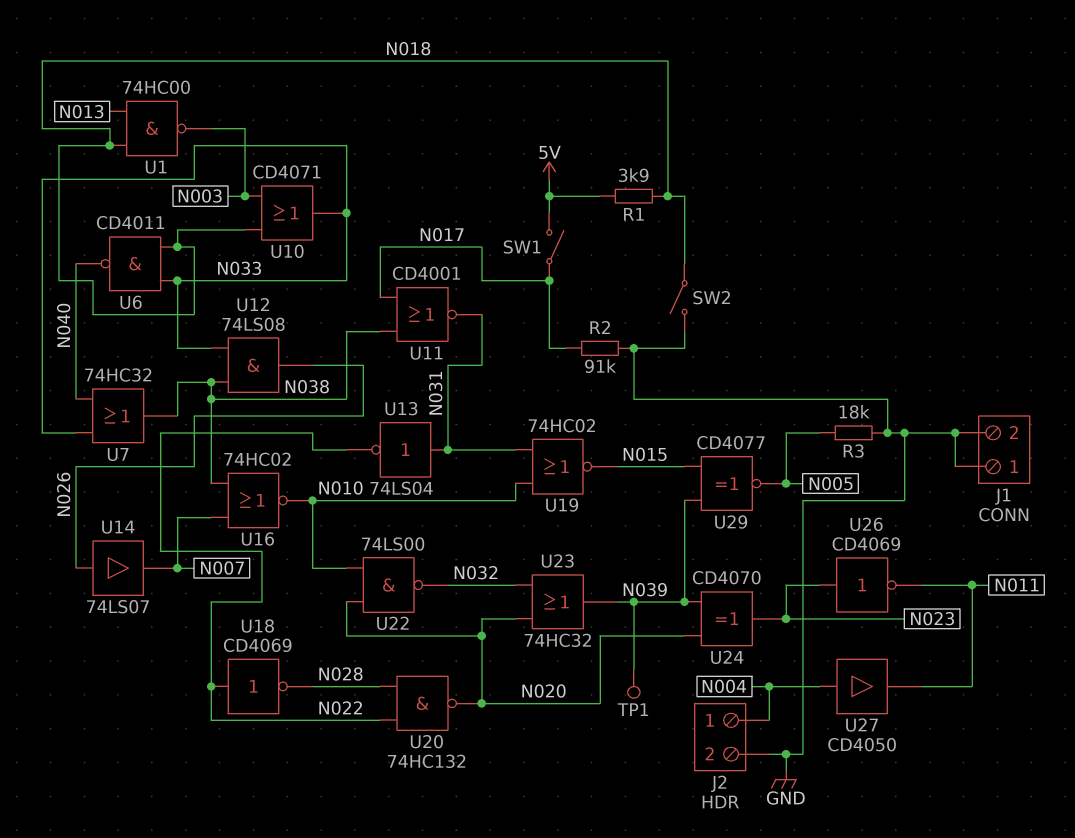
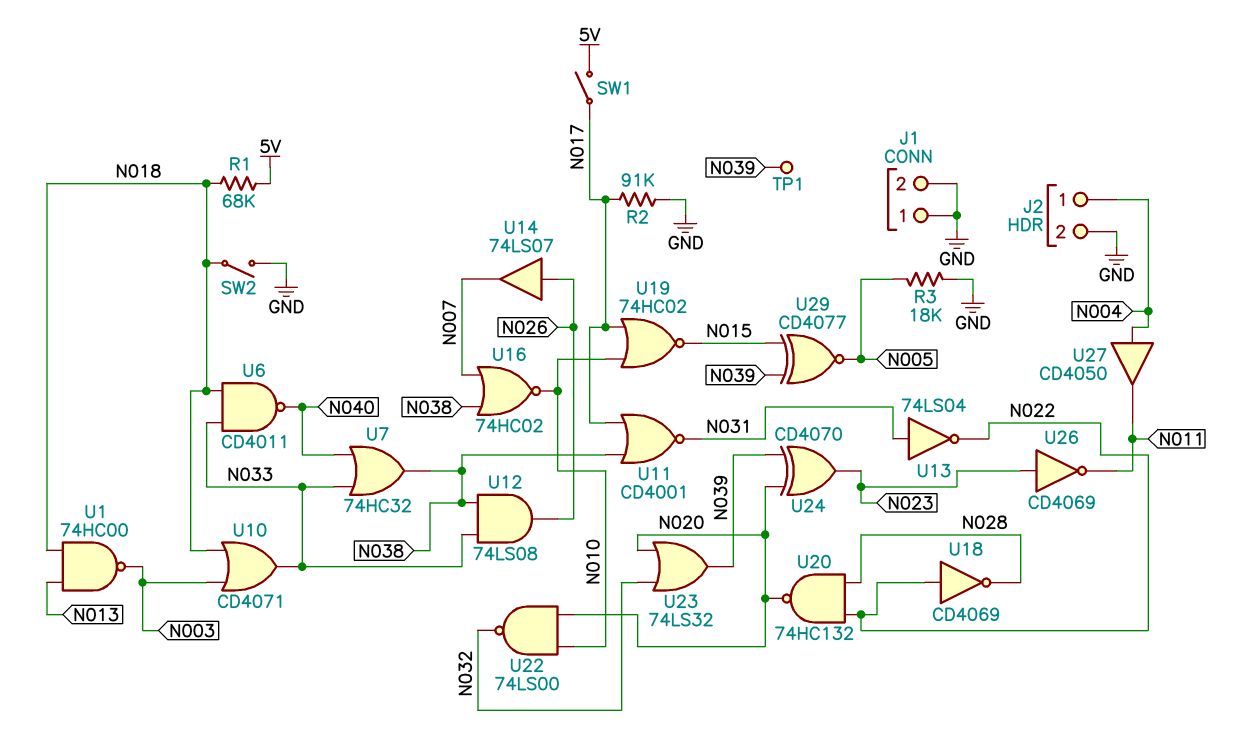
R1: 3.9k (5V, N018) -> 68k (5V, N018)
U19: NOR 74HC02 (in N010, in N031, out N015) -> NOR 74HC02 (in N010, in N017, out N015)
U23: OR 74HC32 (in N020, in N032, out N039) -> OR 74LS32 (in N020, in N032, out N039)

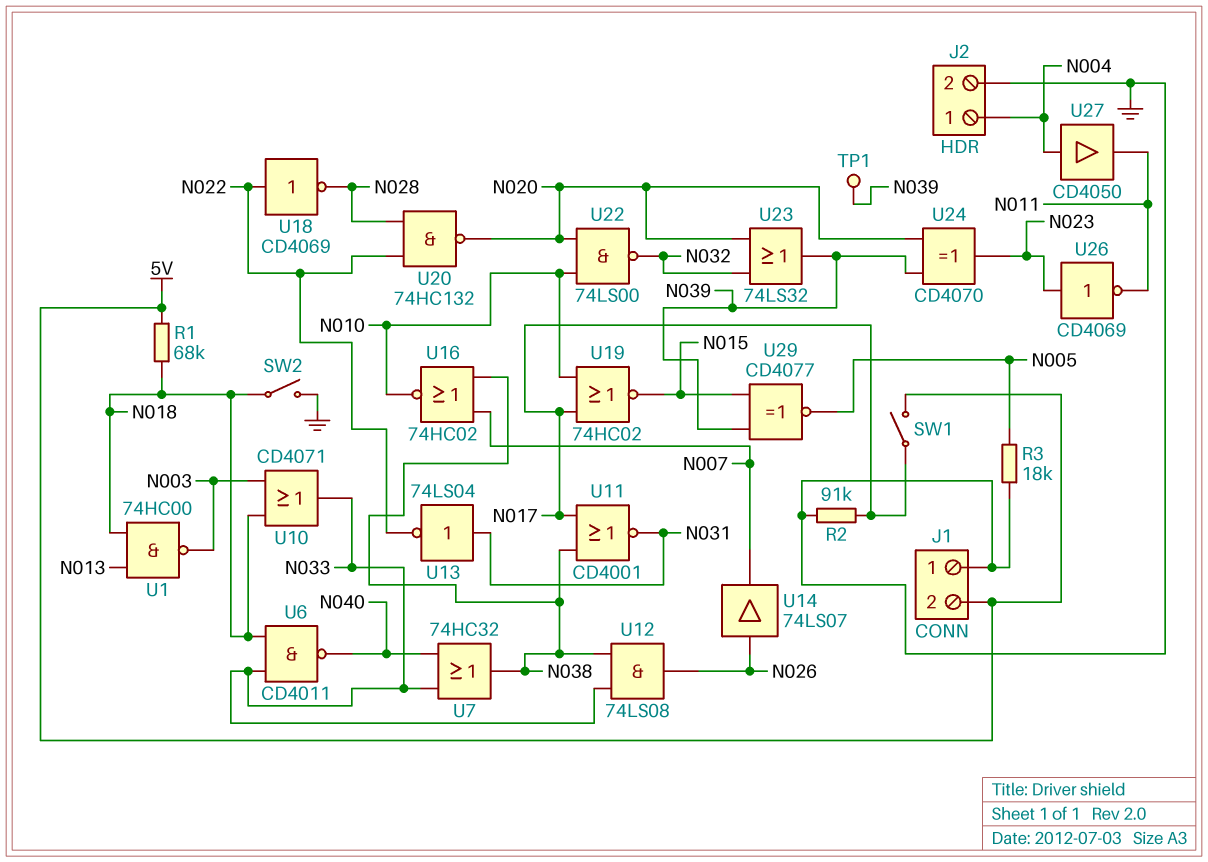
J1 pin 2: GND -> 5V

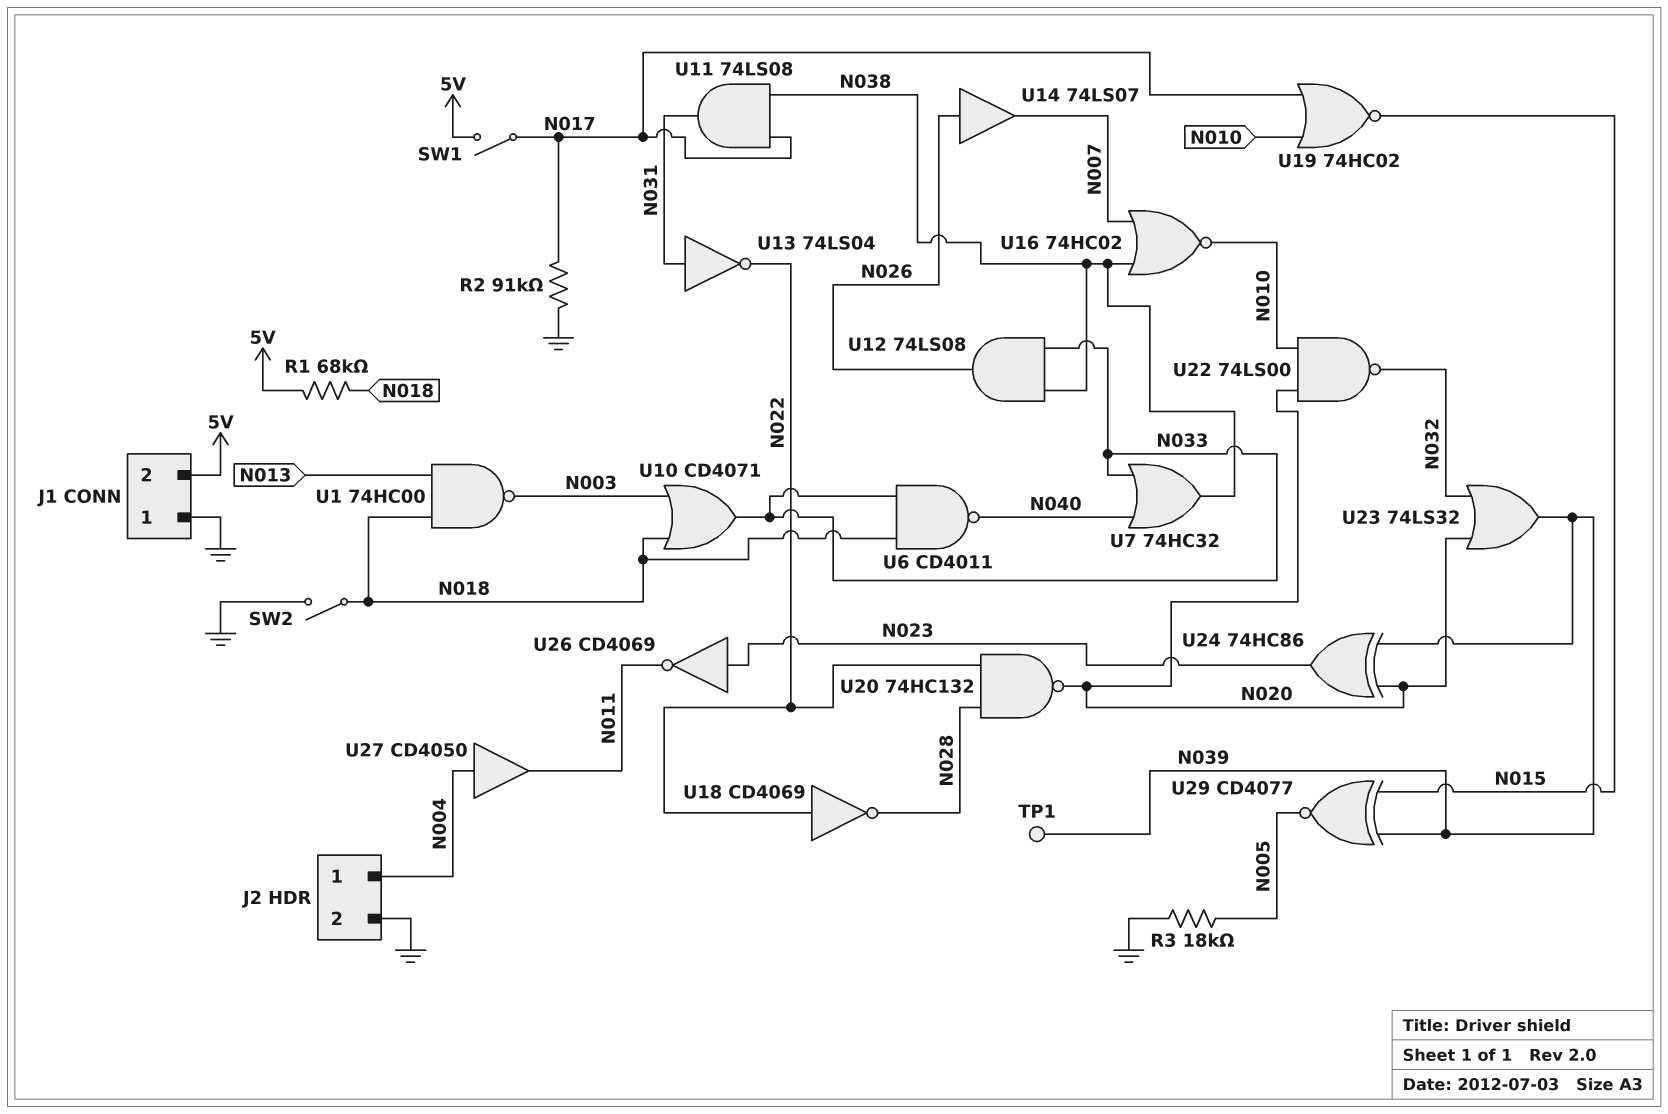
U11: NOR CD4001 (in N017, in N038, out N031) -> AND 74LS08 (in N017, in N038, out N031)
U24: XOR CD4070 (in N020, in N039, out N023) -> XOR 74HC86 (in N020, in N039, out N023)

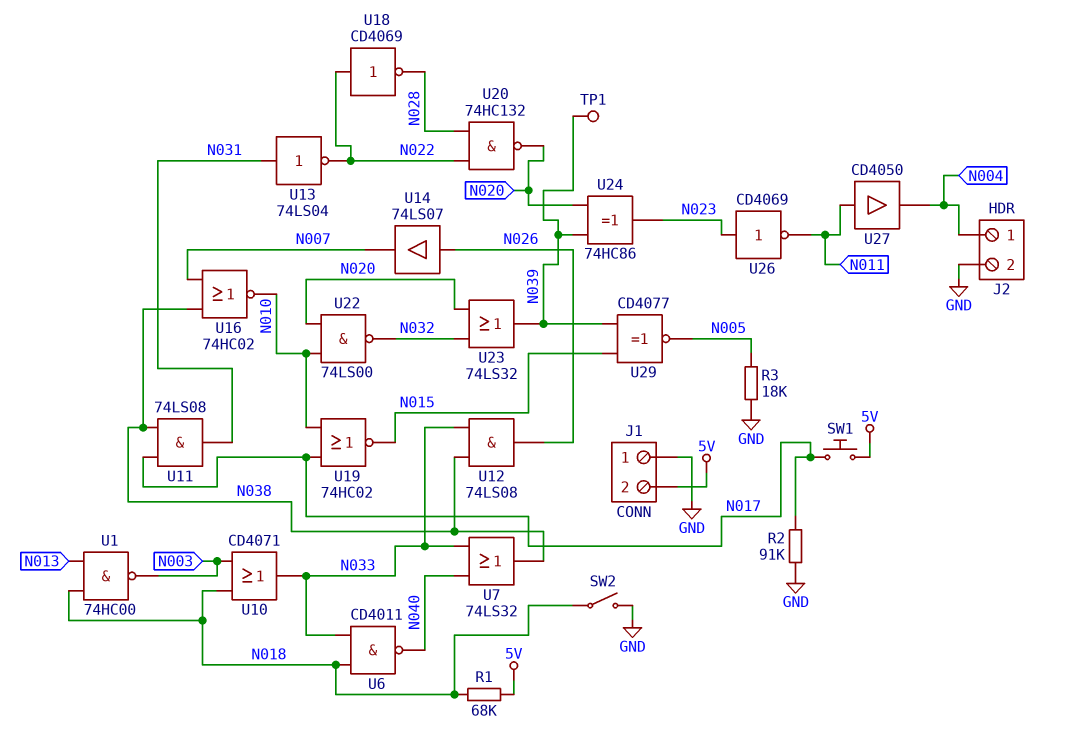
SW1: switch (5V, N017) -> button (5V, N017)
U7: OR 74HC32 (in N033, in N040, out N038) -> OR 74LS32 (in N033, in N040, out N038)
U27: buffer CD4050 (in N004, out N011) -> buffer CD4050 (in N011, out N004)

